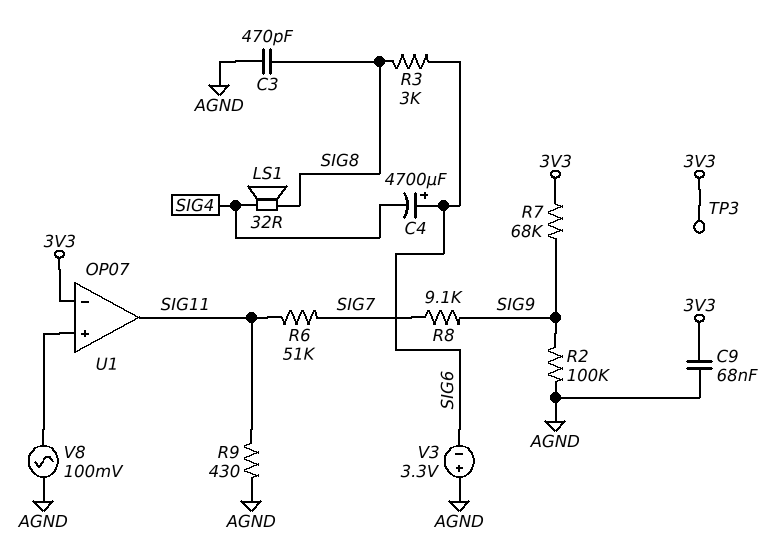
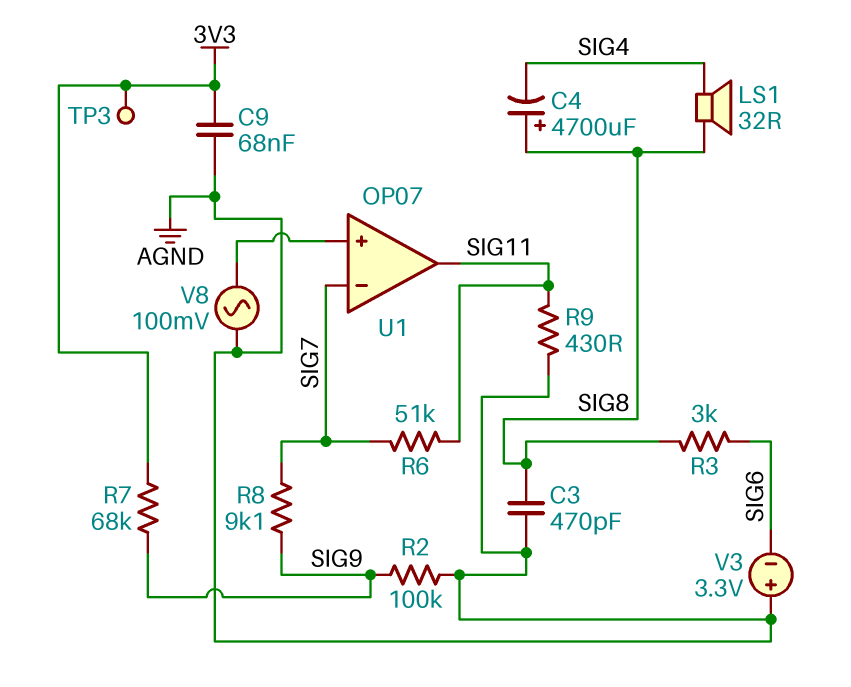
C4: 4700uF (plus SIG6, minus SIG4) -> 4700uF (plus SIG8, minus SIG4)
U1 pin in-: 3V3 -> SIG7

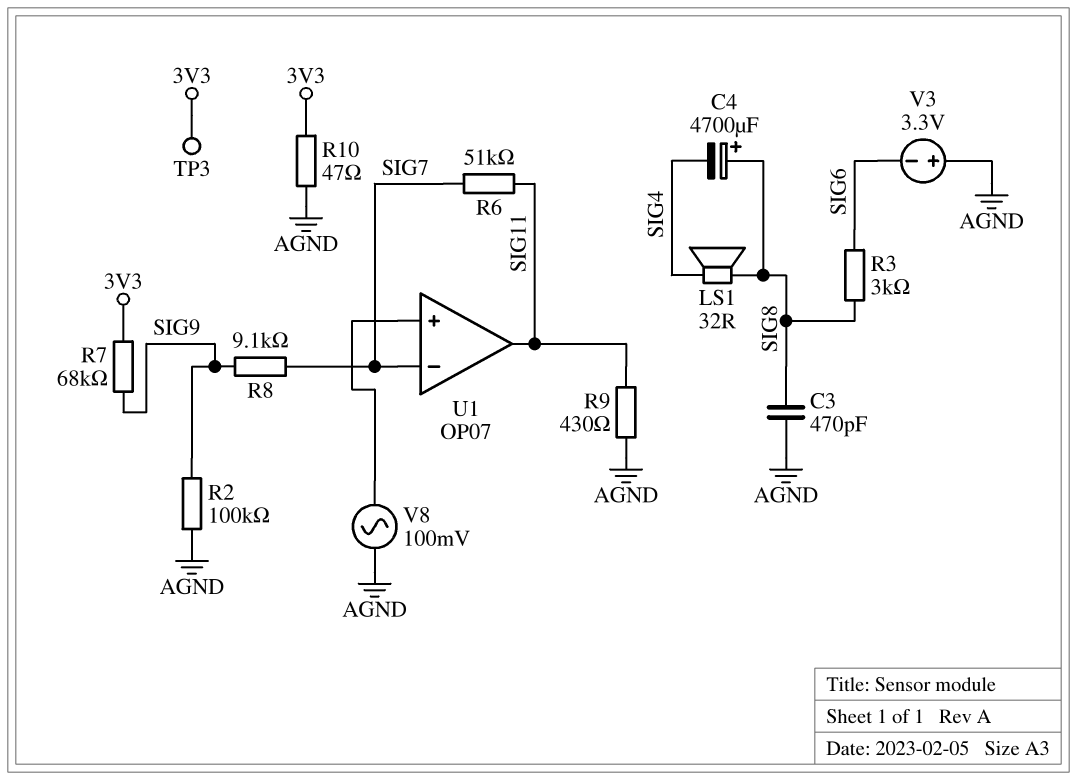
C9: 68nF (3V3, AGND) -> none
R10: none -> 47 (3V3, AGND)

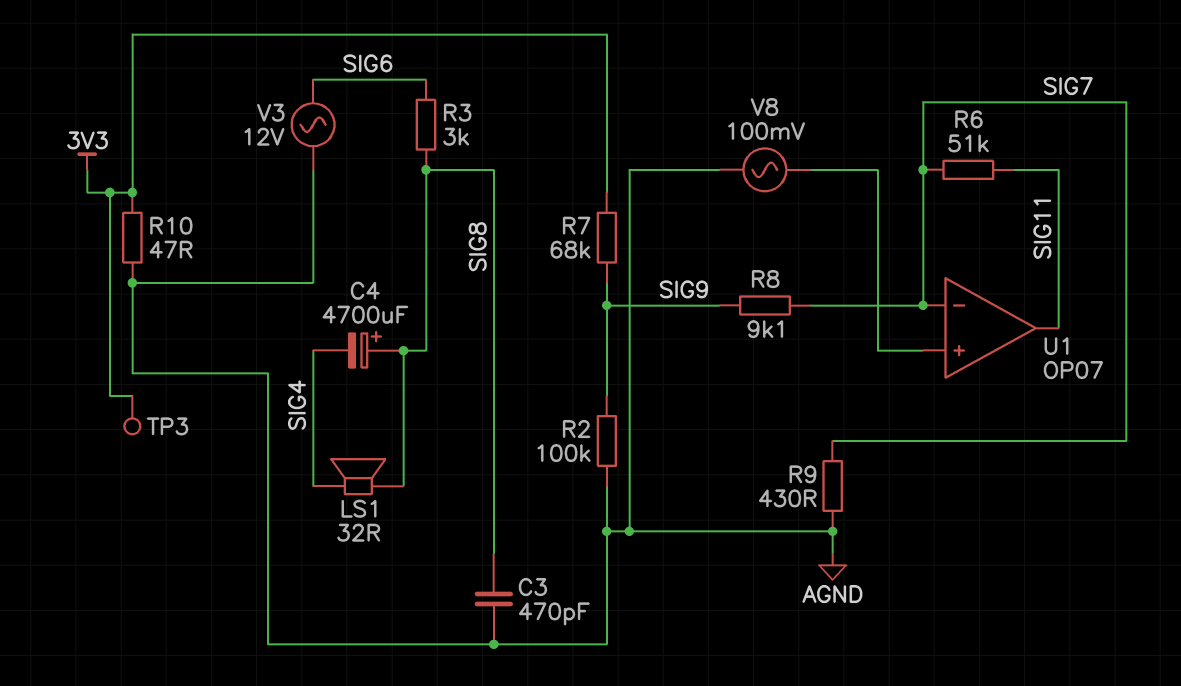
R9: 430 (AGND, SIG11) -> 430 (AGND, SIG7)
V3: 3.3V (plus AGND, minus SIG6) -> AC 12V (AGND, SIG6)

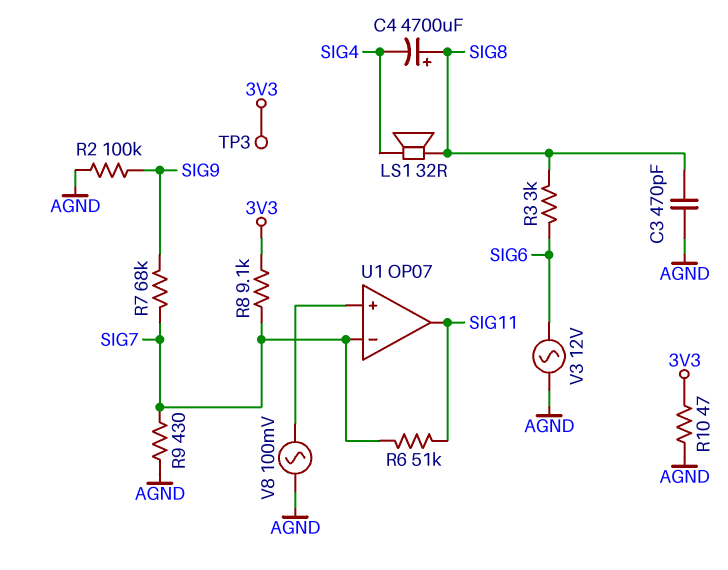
R7: 68k (3V3, SIG9) -> 68k (SIG7, SIG9)
R8: 9.1k (SIG7, SIG9) -> 9.1k (3V3, SIG7)

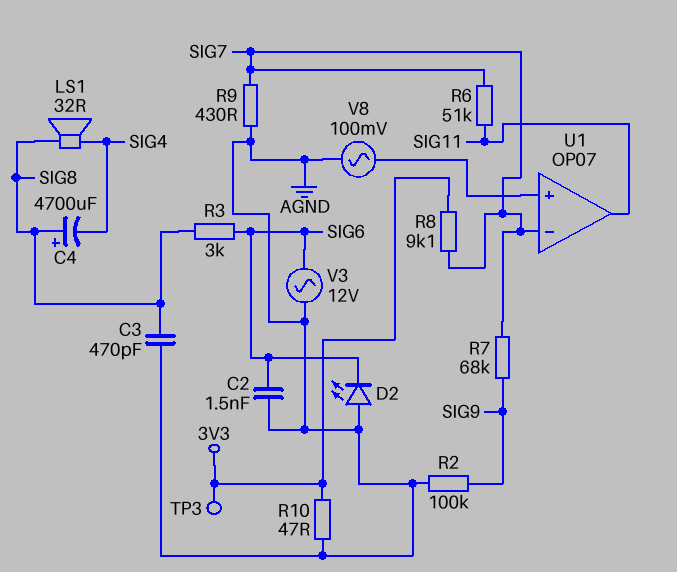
C2: none -> 1.5nF (AGND, SIG6)
D2: none -> LED (A AGND, K SIG6)

